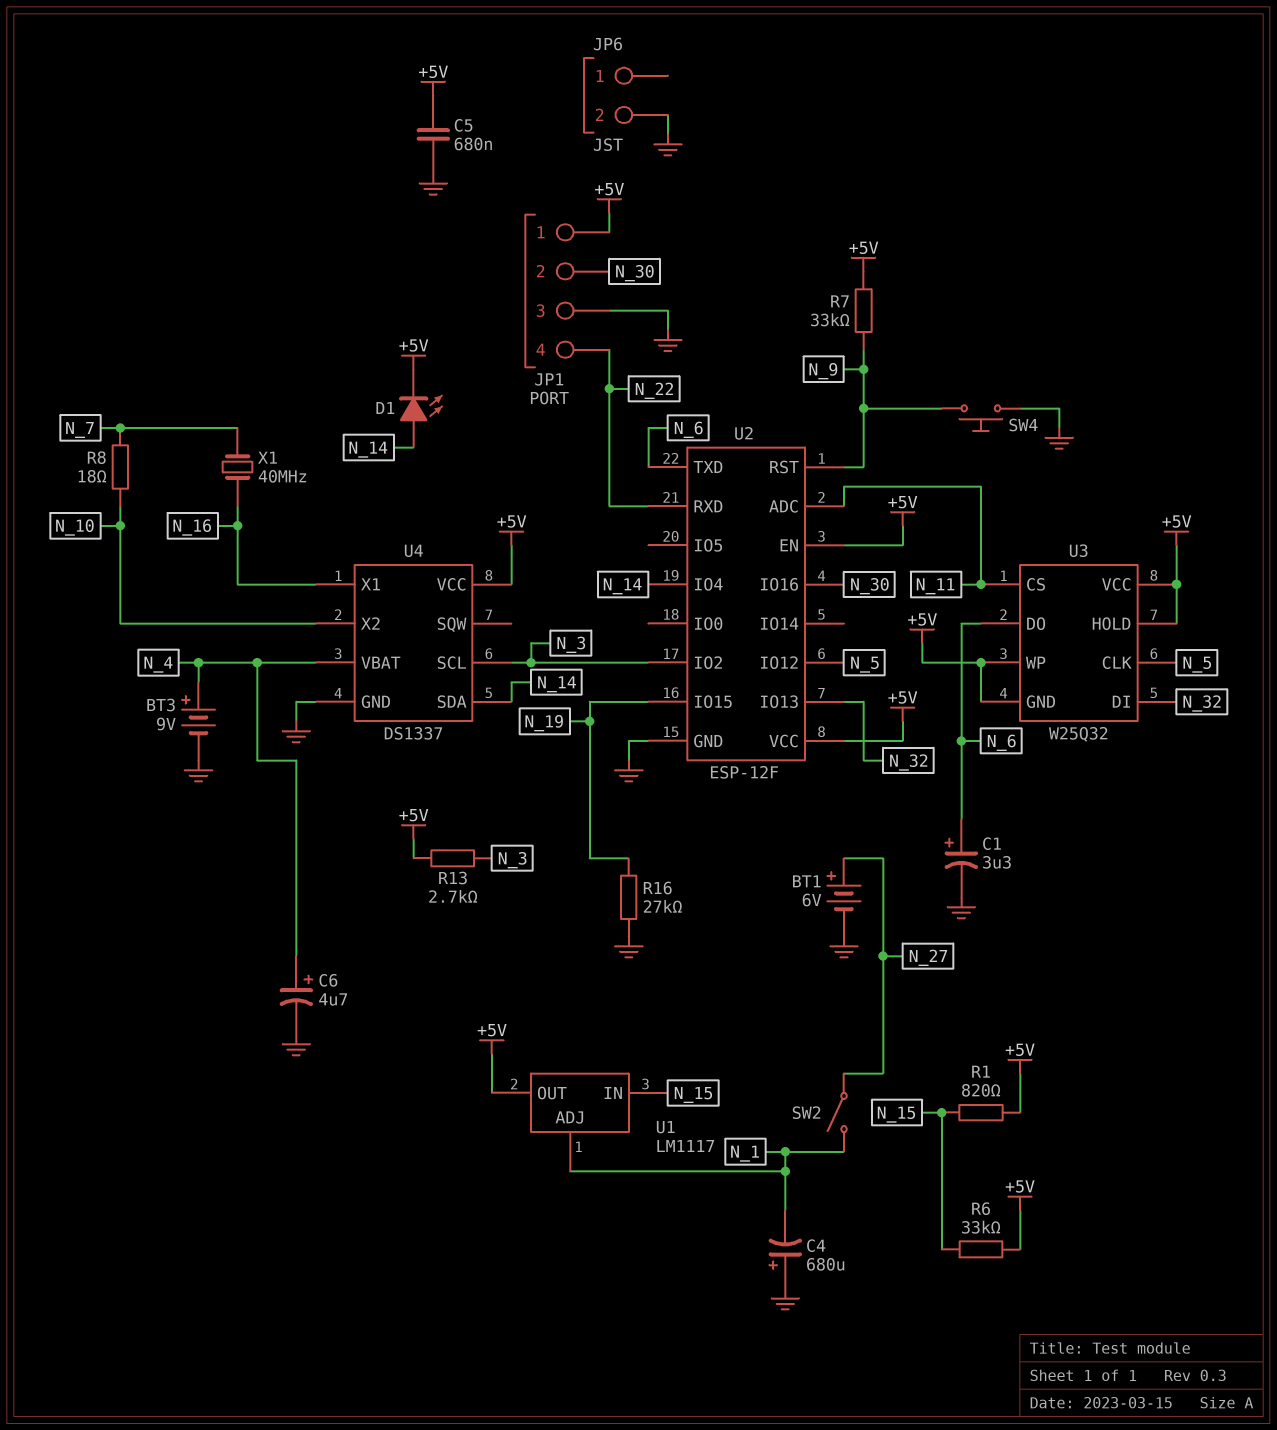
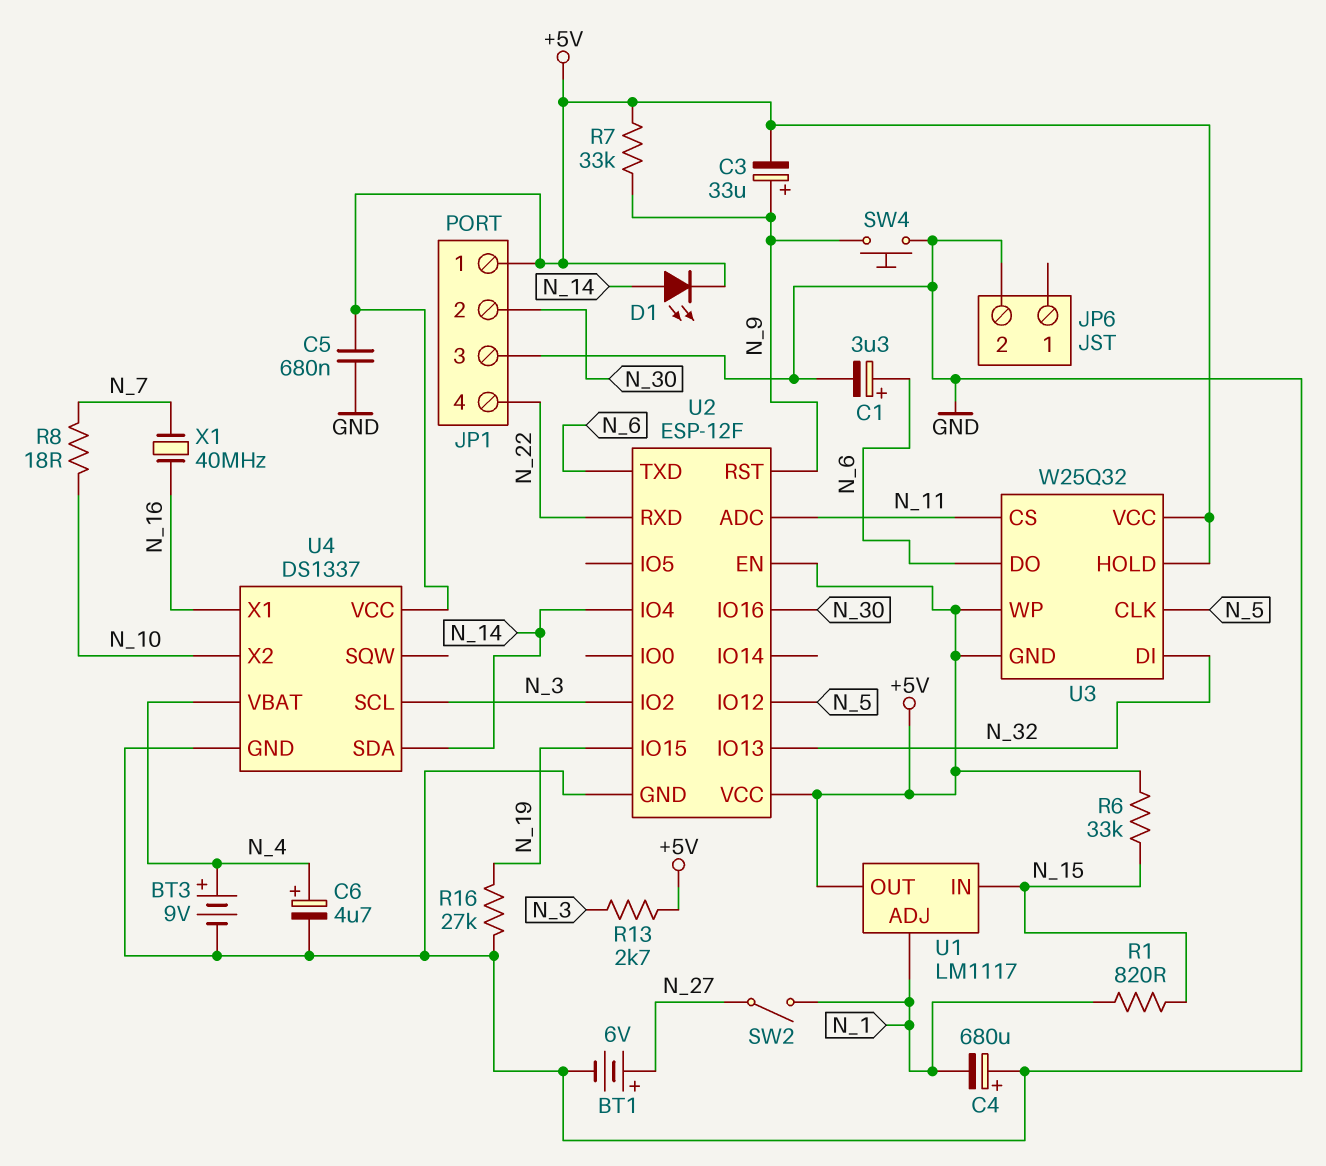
C3: none -> 33uF (plus N_9, minus +5V)
R1: 820 (+5V, N_15) -> 820 (N_1, N_15)

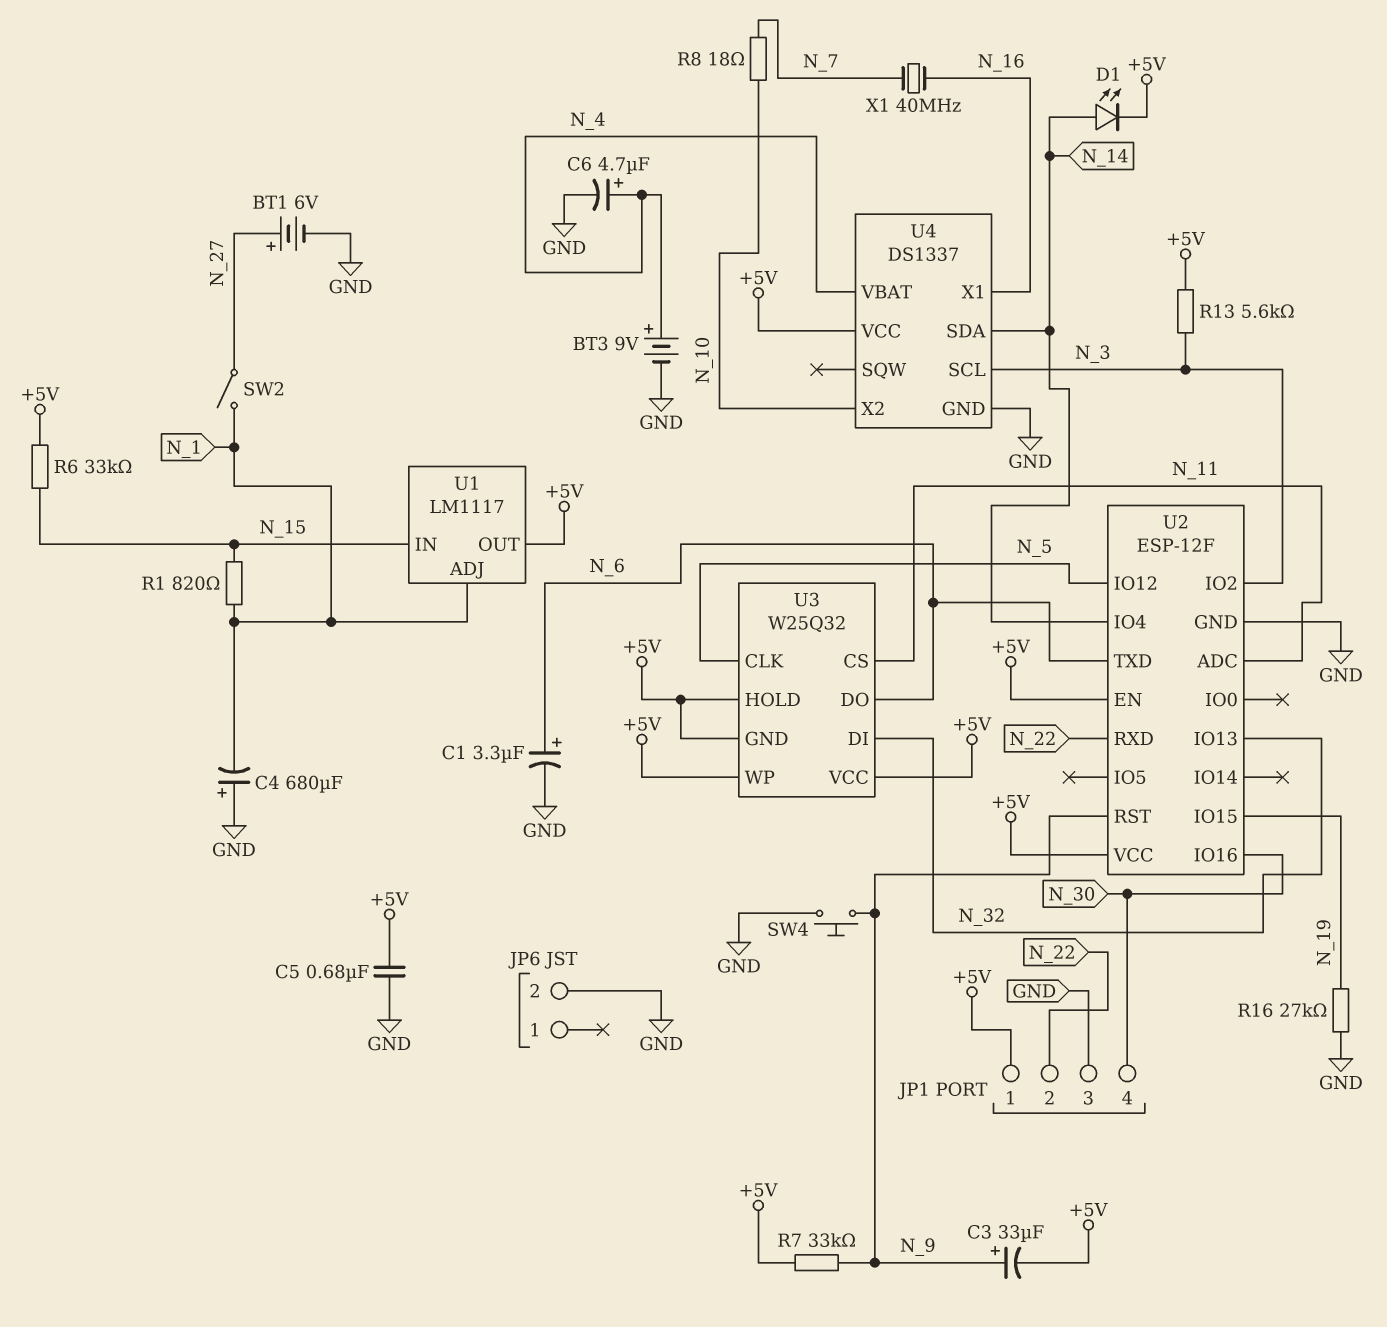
JP1 pin 2: N_30 -> N_22
JP1 pin 4: N_22 -> N_30
R13: 2.7k (+5V, N_3) -> 5.6k (+5V, N_3)

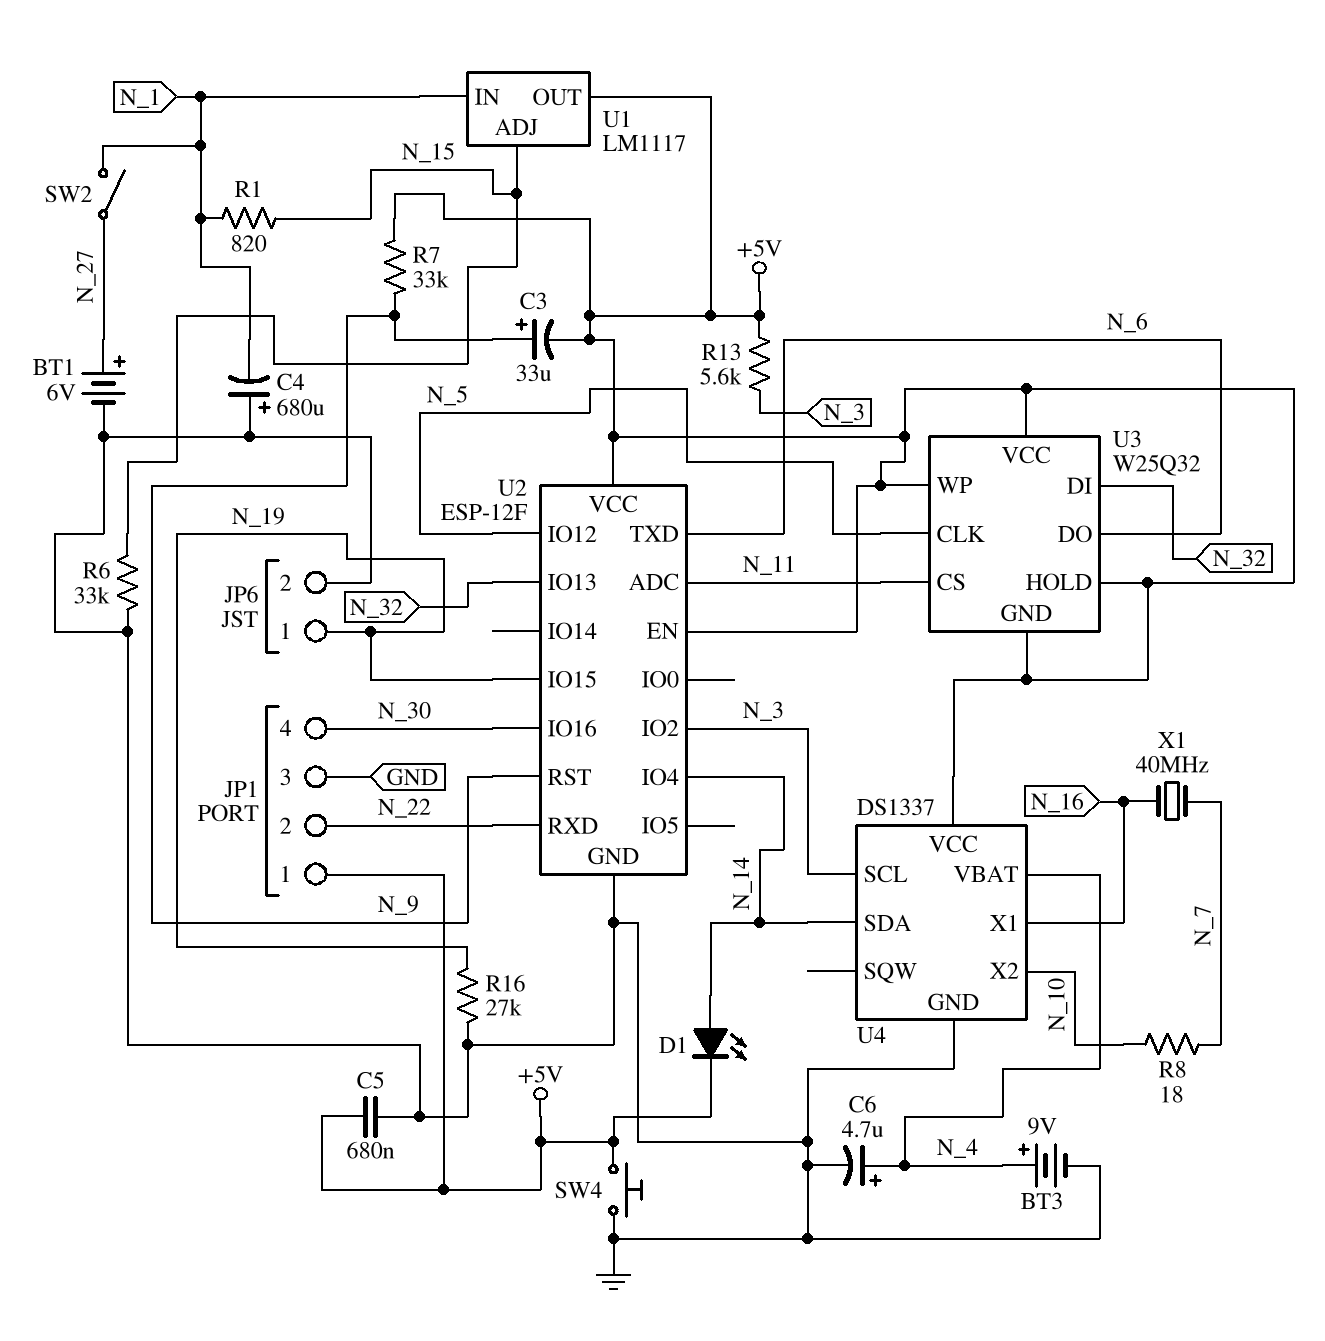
C1: 3.3uF (plus N_6, minus GND) -> none
JP6 pin 1: none -> N_19
R6: 33k (+5V, N_15) -> 33k (GND, N_15)
SW4: button (GND, N_9) -> button (+5V, GND)
U1 pin ADJ: N_1 -> N_15
U1 pin IN: N_15 -> N_1

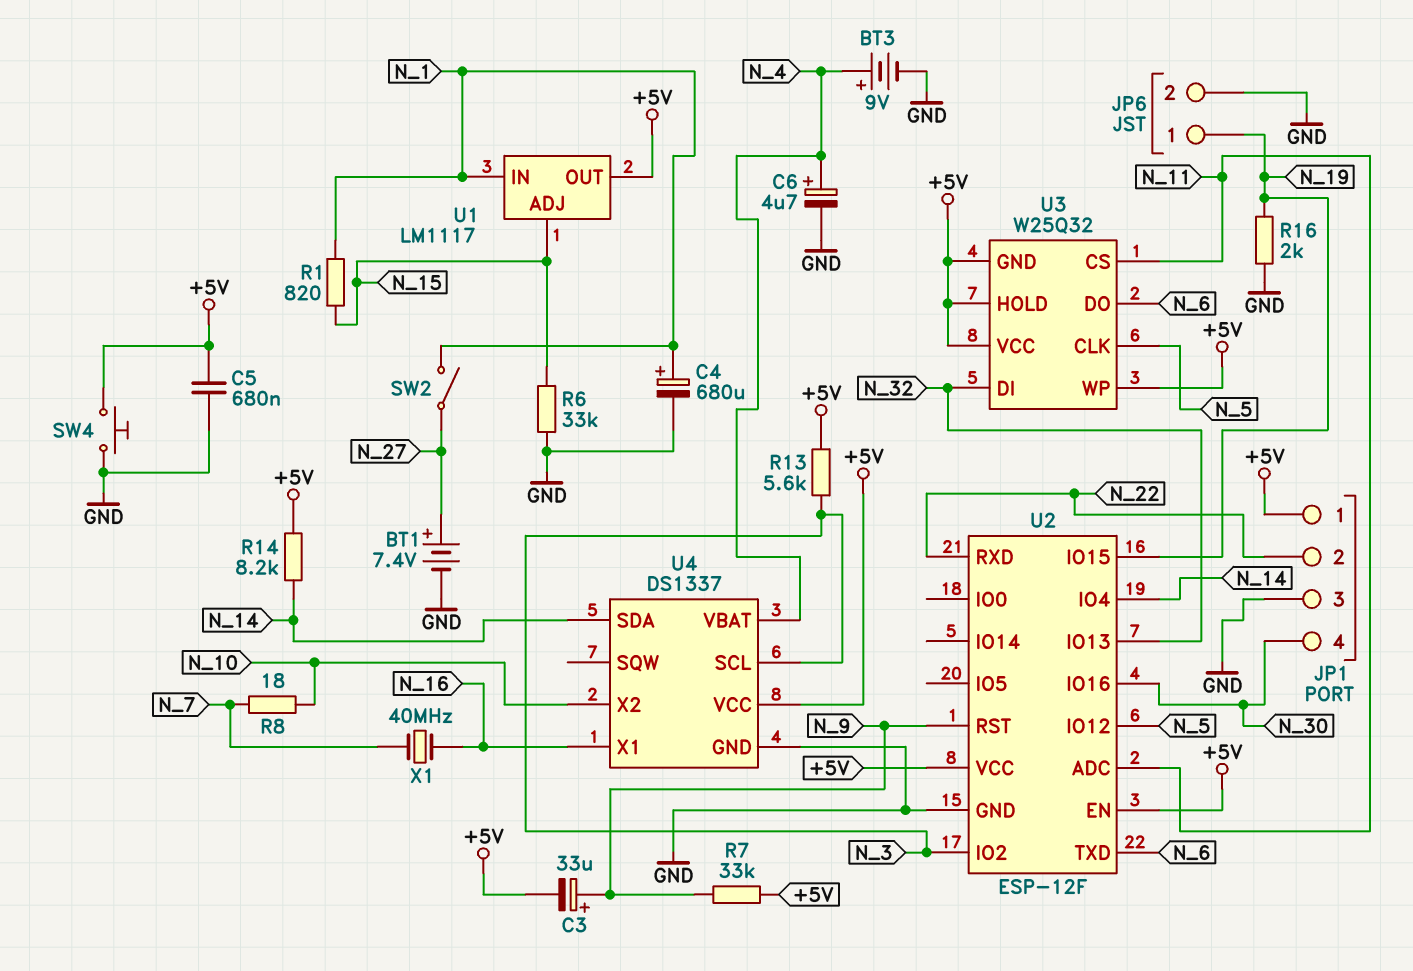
BT1: 6V (plus N_27, minus GND) -> 7.4V (plus N_27, minus GND)
C4: 680uF (plus GND, minus N_1) -> 680uF (plus N_1, minus GND)
D1: LED (A N_14, K +5V) -> none
R14: none -> 8.2k (+5V, N_14)
R16: 27k (GND, N_19) -> 2k (GND, N_19)

